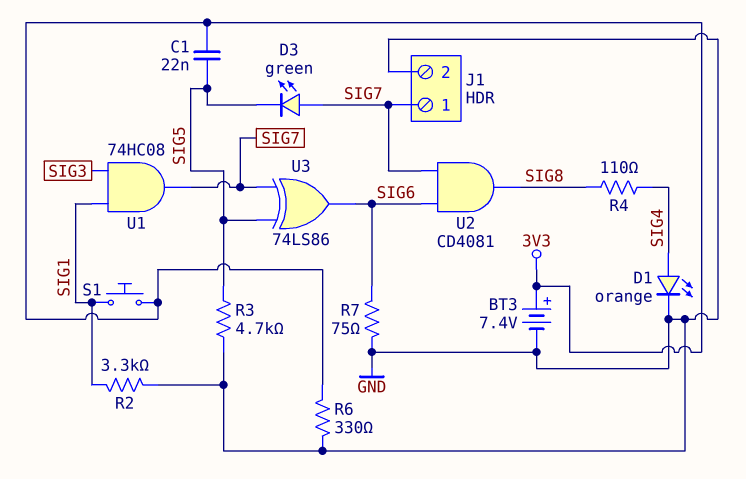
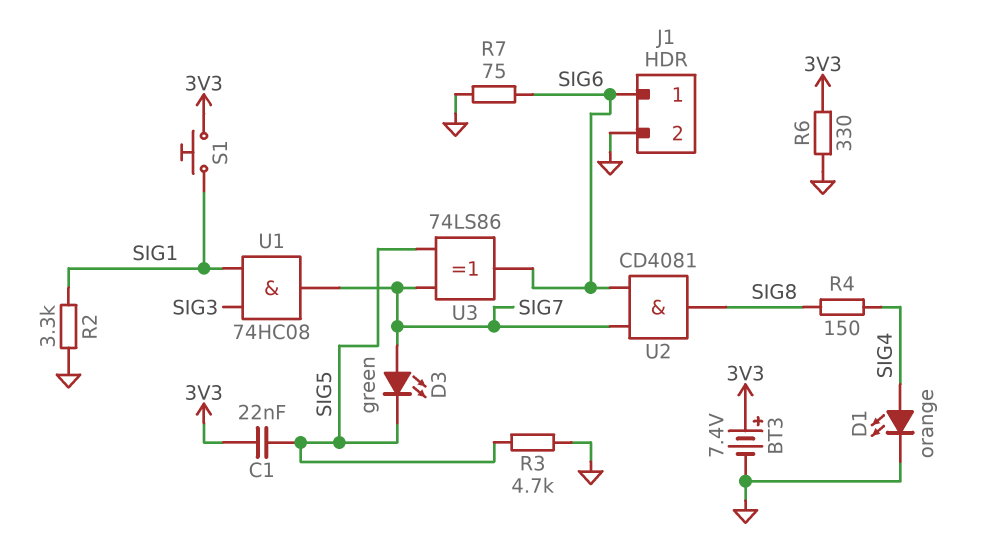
J1 pin 1: SIG7 -> SIG6
R4: 110 (SIG4, SIG8) -> 150 (SIG4, SIG8)

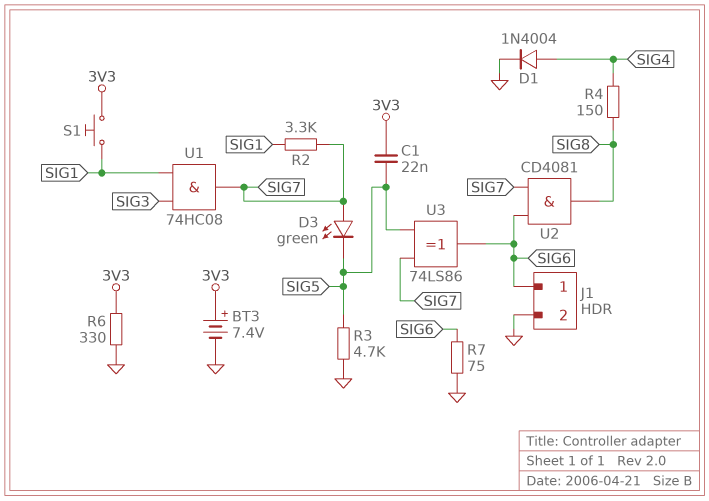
D1: LED orange (A SIG4, K GND) -> diode 1N4004 (A SIG4, K GND)
R2: 3.3k (GND, SIG1) -> 3.3k (SIG1, SIG7)

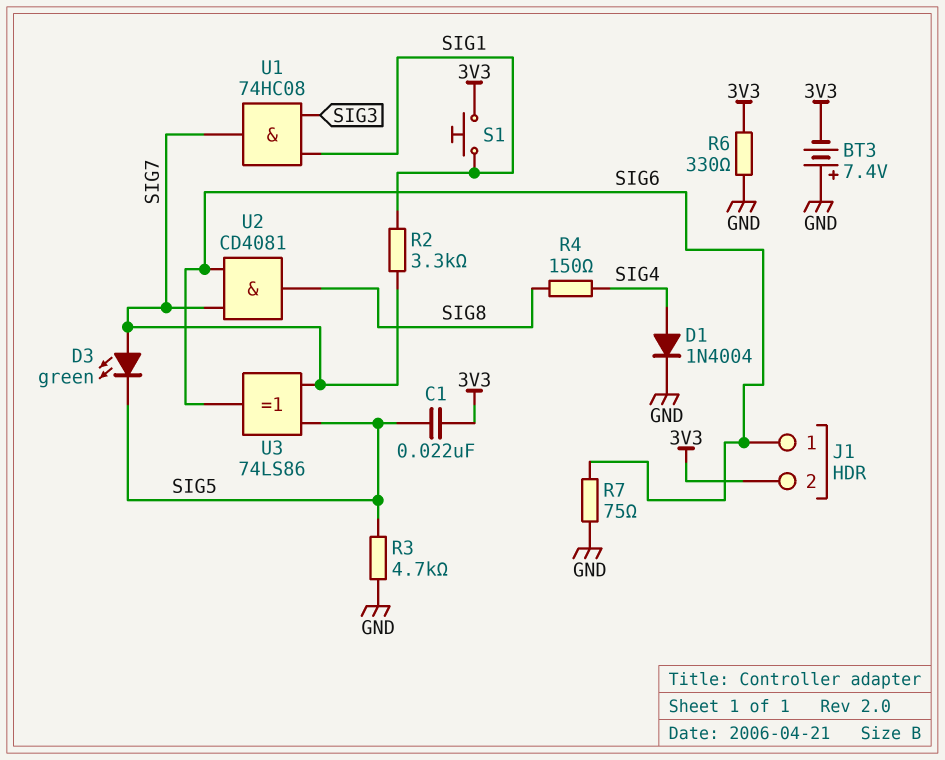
BT3: 7.4V (plus 3V3, minus GND) -> 7.4V (plus GND, minus 3V3)
J1 pin 2: GND -> 3V3

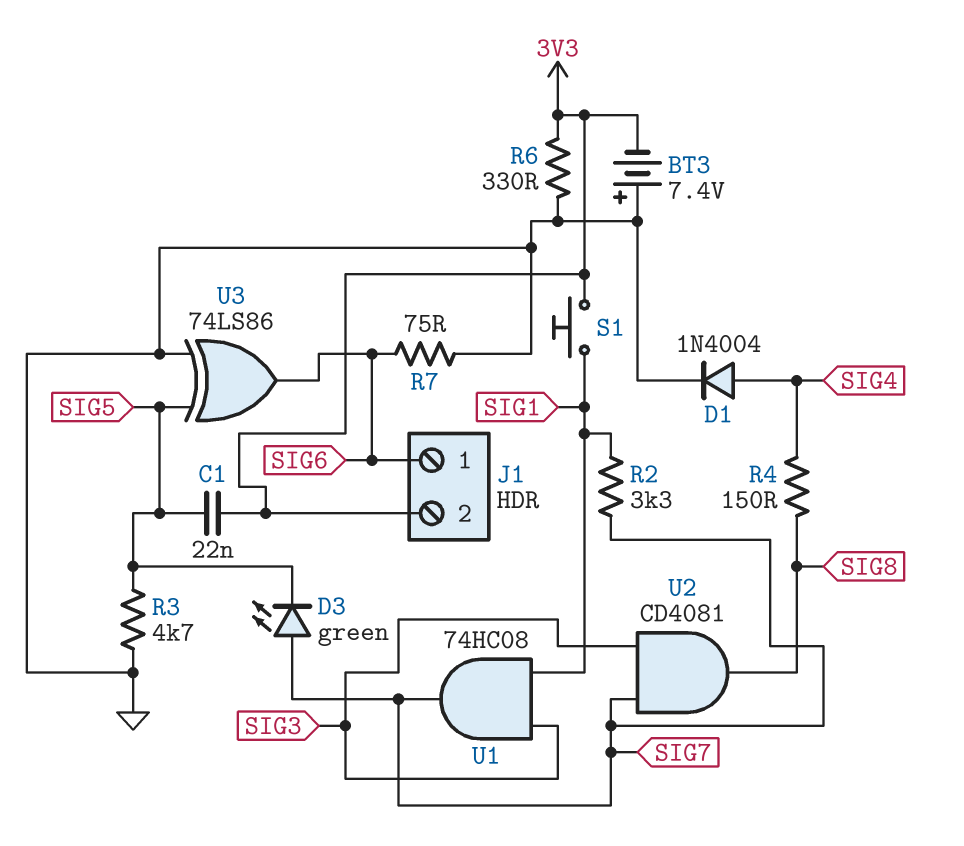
U2: AND CD4081 (in SIG6, in SIG7, out SIG8) -> AND CD4081 (in SIG3, in SIG7, out SIG8)
U3: XOR 74LS86 (in SIG5, in SIG7, out SIG6) -> XOR 74LS86 (in GND, in SIG5, out SIG6)

